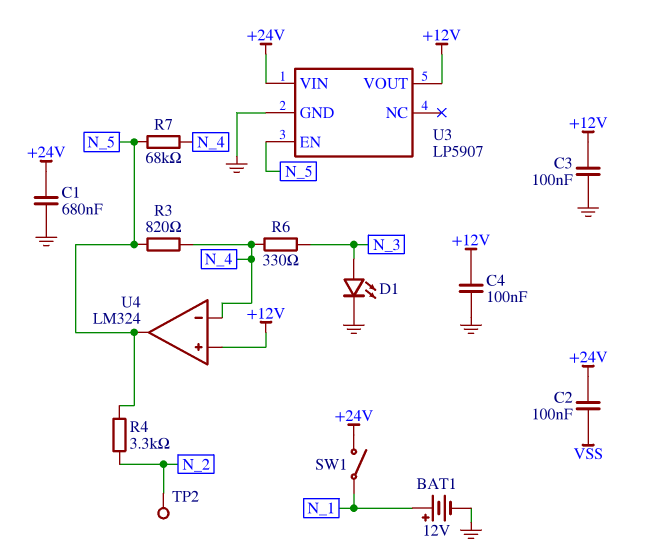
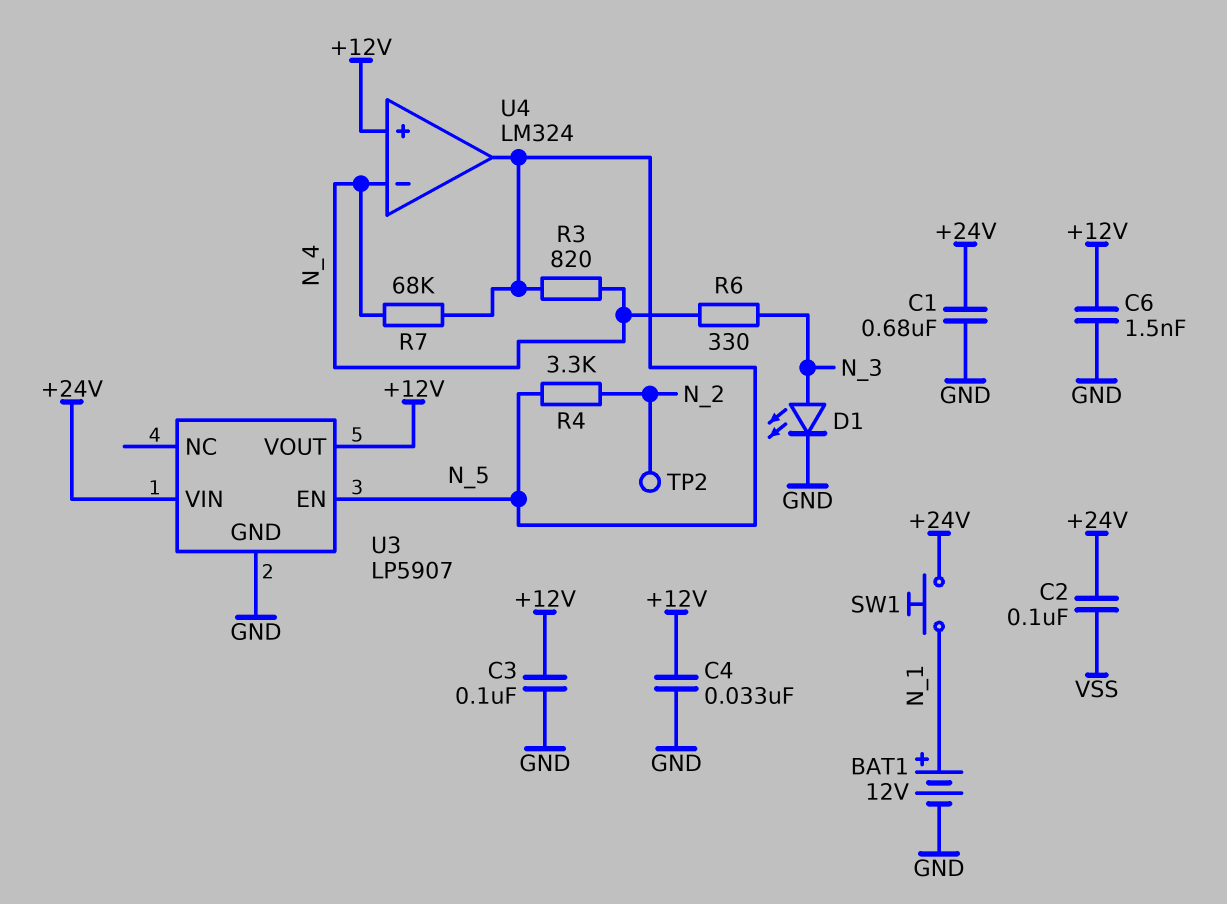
C4: 100nF (+12V, GND) -> 33nF (+12V, GND)
C6: none -> 1.5nF (+12V, GND)
SW1: switch (+24V, N_1) -> button (+24V, N_1)

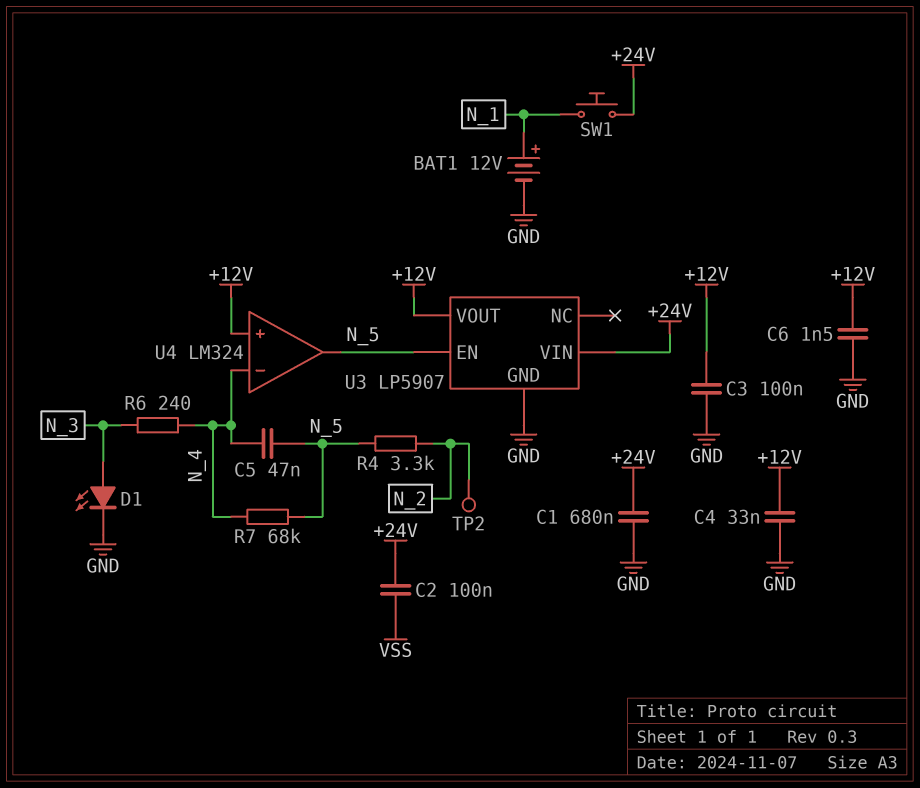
C5: none -> 47nF (N_4, N_5)
R3: 820 (N_4, N_5) -> none
R6: 330 (N_3, N_4) -> 240 (N_3, N_4)

